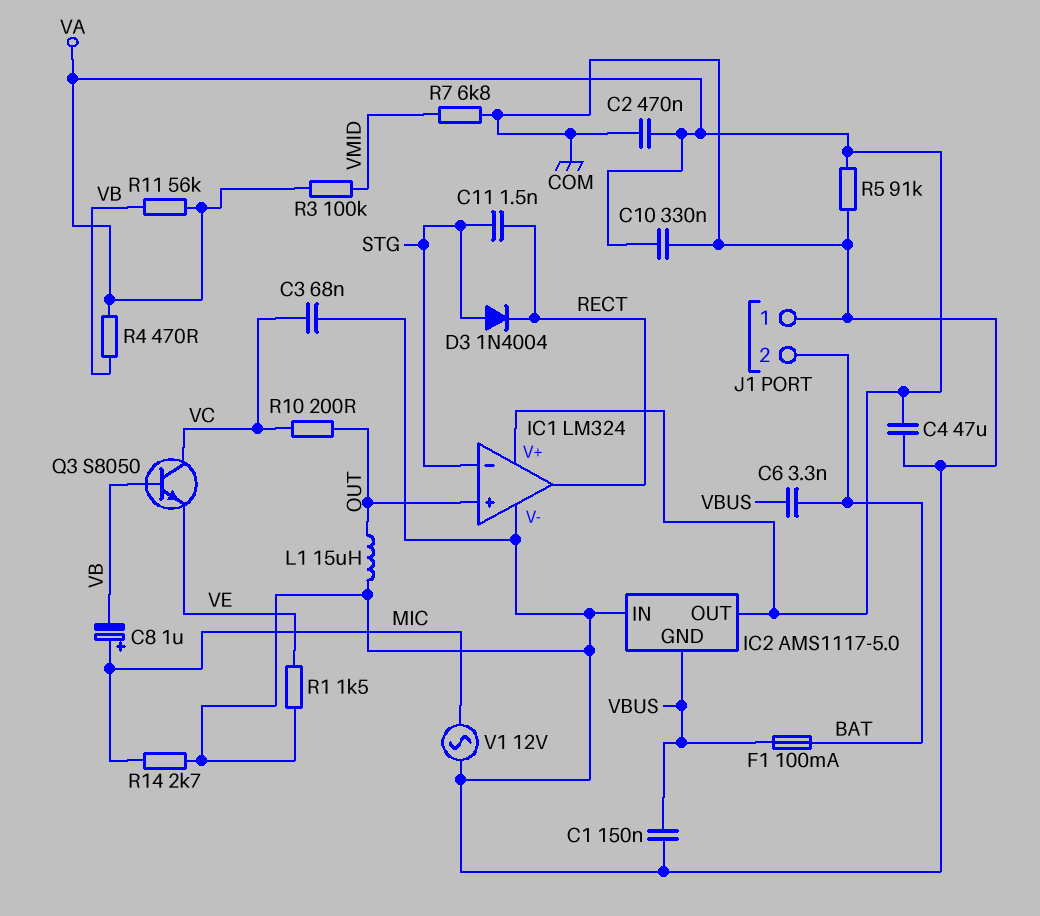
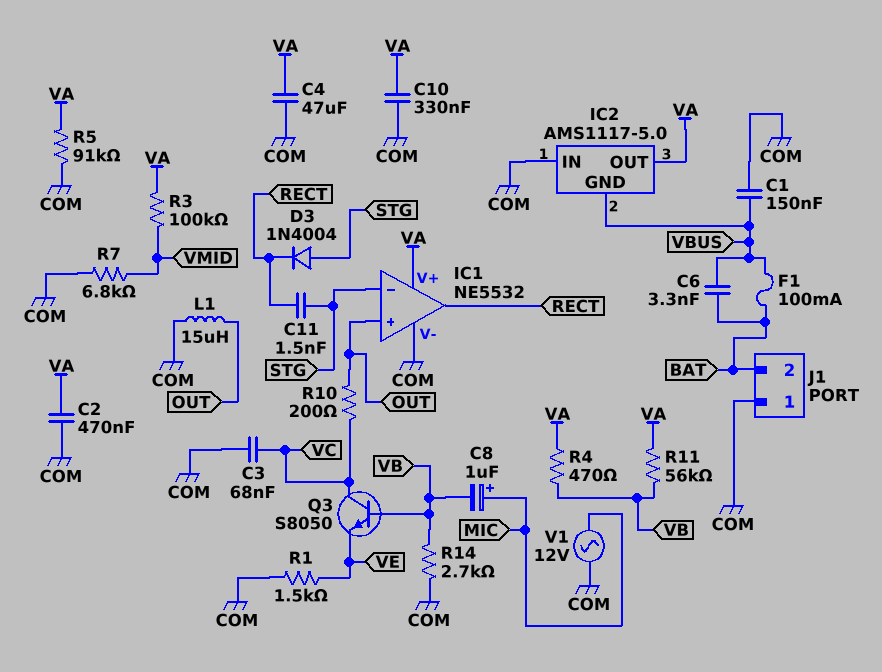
IC1: LM324 -> NE5532
R14: 2.7k (COM, MIC) -> 2.7k (COM, VB)

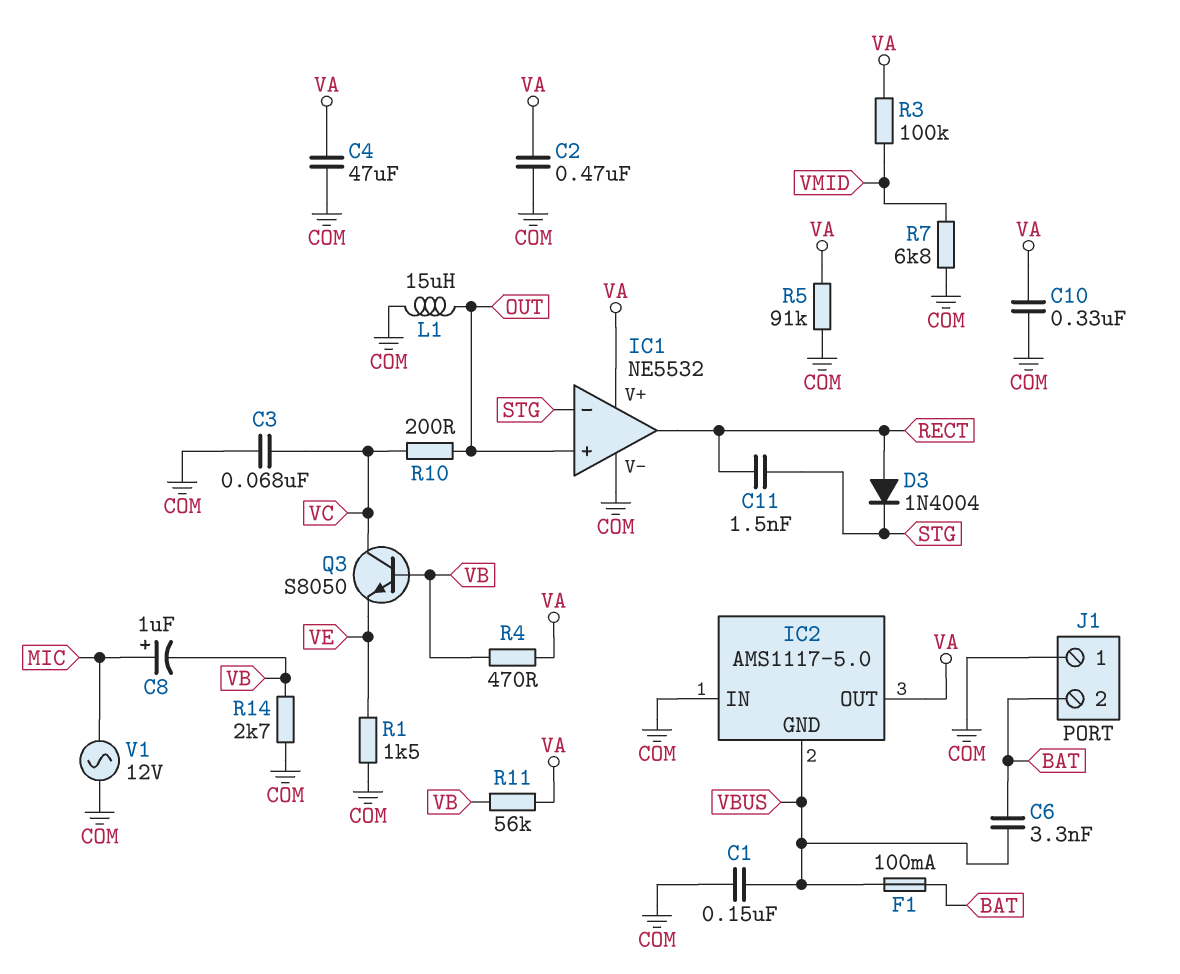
D3: diode 1N4004 (A STG, K RECT) -> diode 1N4004 (A RECT, K STG)

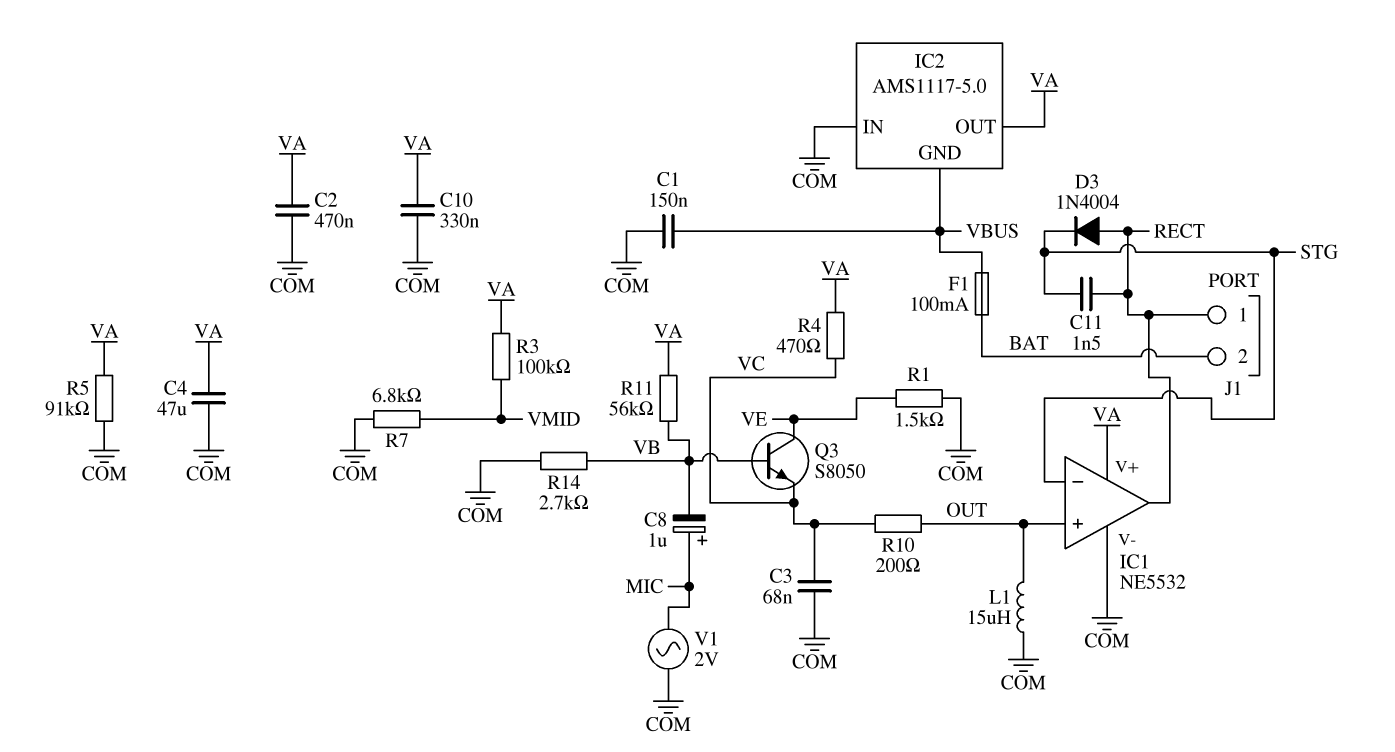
C6: 3.3nF (BAT, VBUS) -> none
J1 pin 1: COM -> RECT
Q3: NPN S8050 (B VB, C VC, E VE) -> NPN S8050 (B VB, C VE, E VC)
R4: 470 (VA, VB) -> 470 (VA, VC)
V1: AC 12V (COM, MIC) -> AC 2V (COM, MIC)

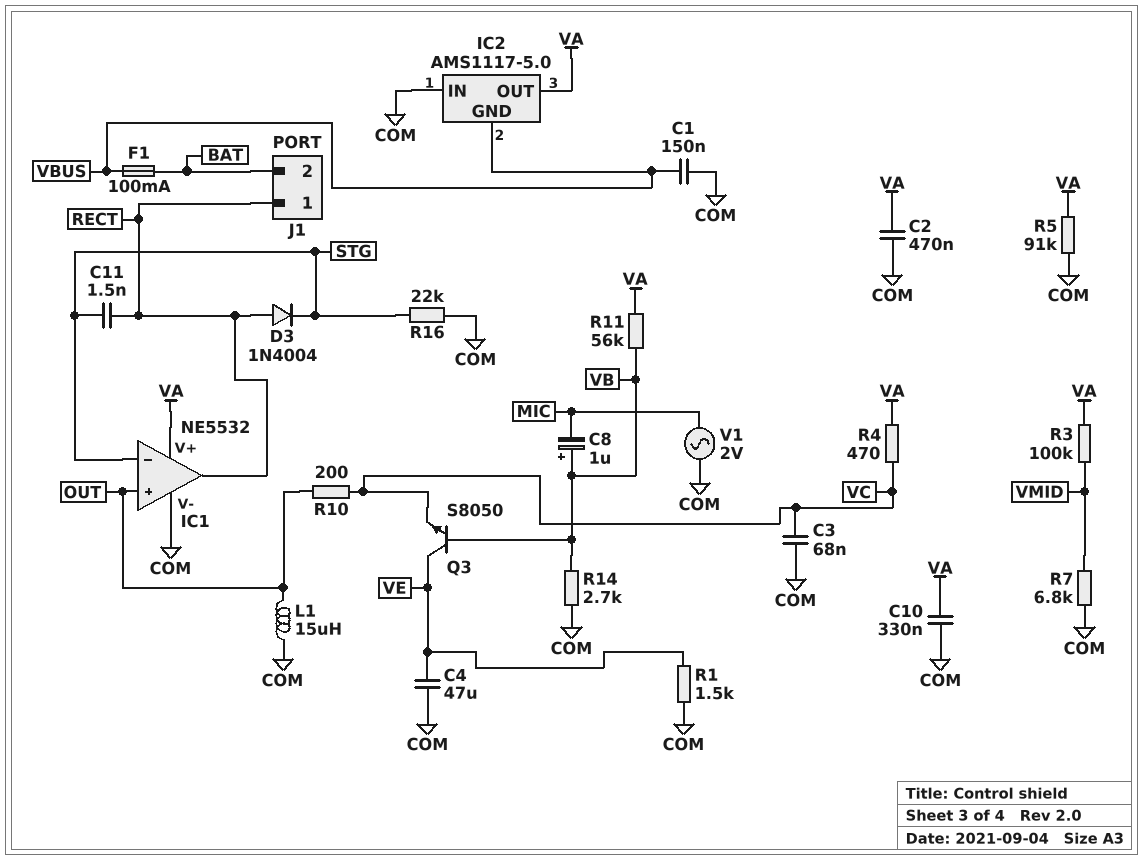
C4: 47uF (COM, VA) -> 47uF (COM, VE)
C8: 1uF (plus MIC, minus VB) -> 1uF (plus VB, minus MIC)
R16: none -> 22k (COM, STG)

